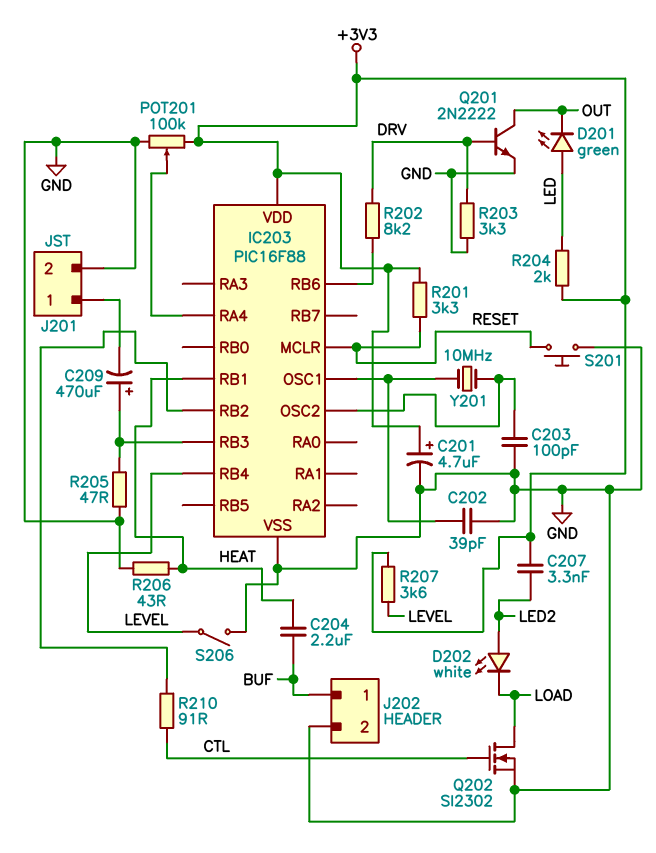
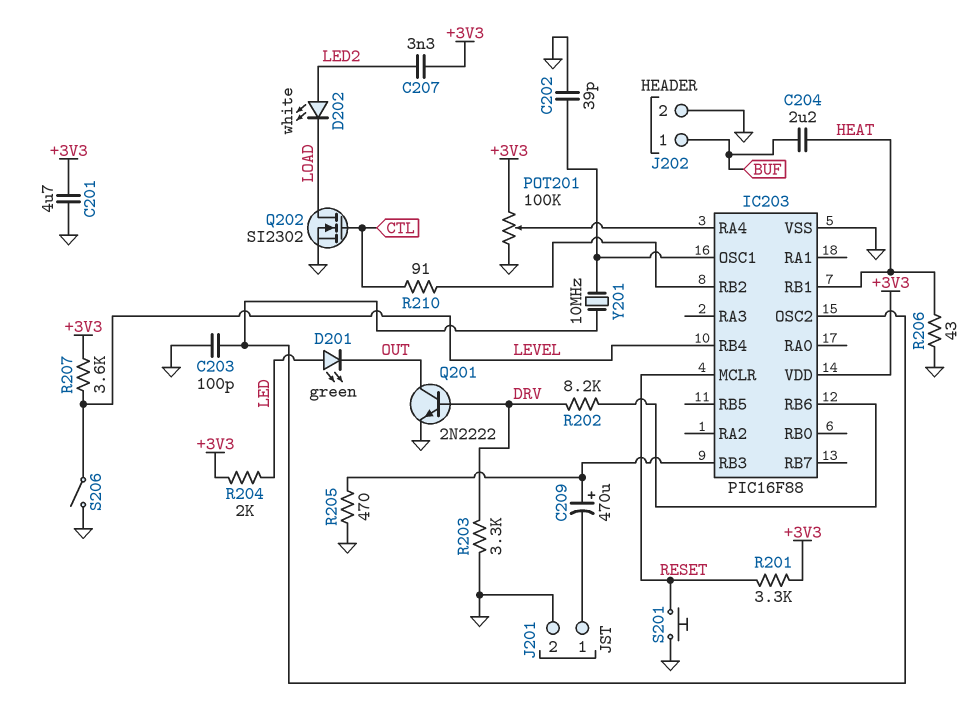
C201: 4.7uF (plus +3V3, minus GND) -> 4.7uF (+3V3, GND)
R205: 47 (GND, IC203/RB3) -> 470 (GND, IC203/RB3)

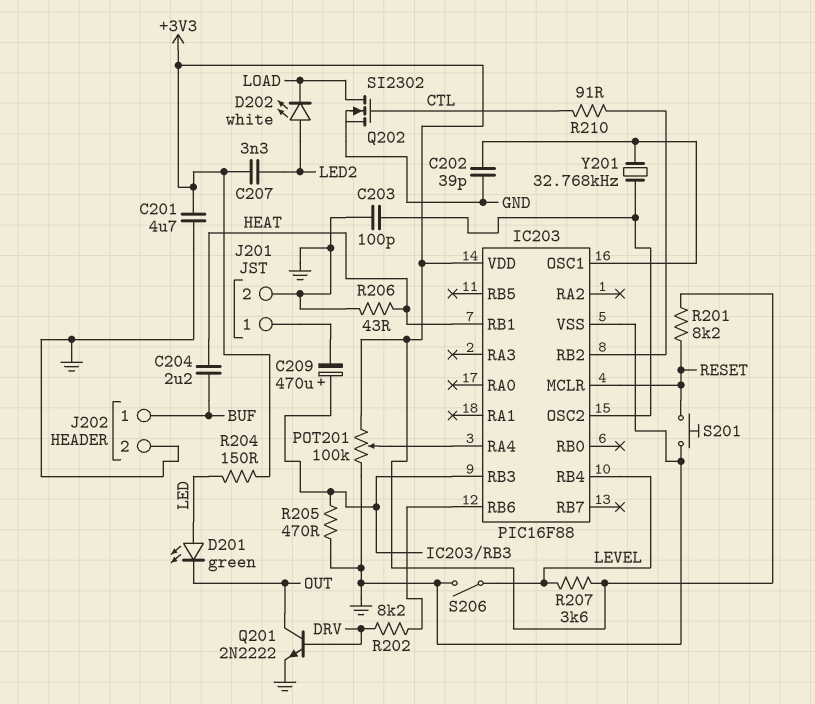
R201: 3.3k (+3V3, RESET) -> 8.2k (+3V3, RESET)
R203: 3.3k (DRV, GND) -> none
R204: 2k (+3V3, LED) -> 150 (+3V3, LED)
Y201: 10MHz (IC203/OSC1, IC203/OSC2) -> 32.768kHz (IC203/OSC1, IC203/OSC2)

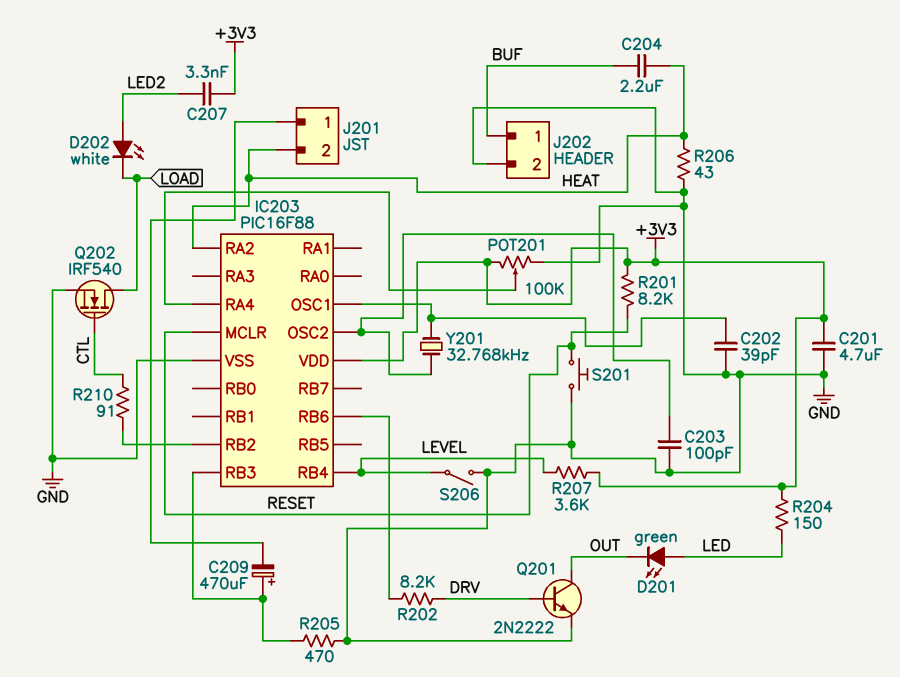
IC203 pin RA2: none -> HEAT
IC203 pin RB1: HEAT -> none
J201 pin 2: GND -> HEAT
Q202: NMOS SI2302 (G CTL, D LOAD, S GND) -> NMOS IRF540 (G CTL, D LOAD, S GND)

